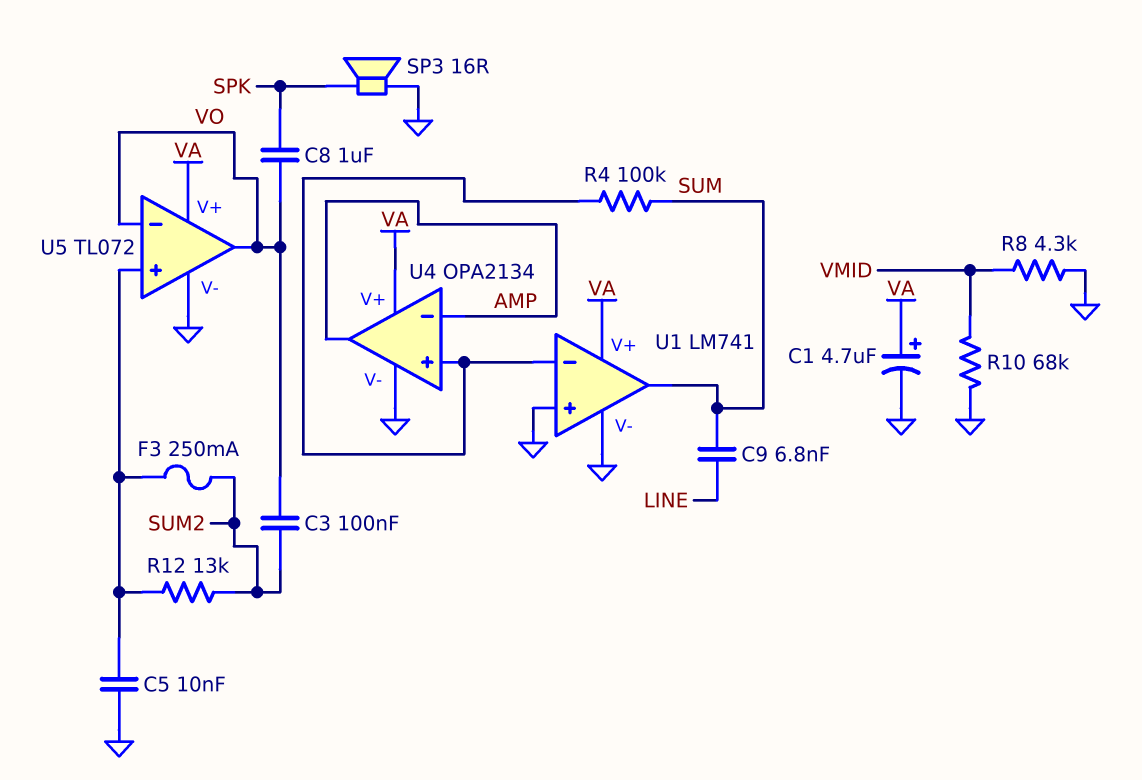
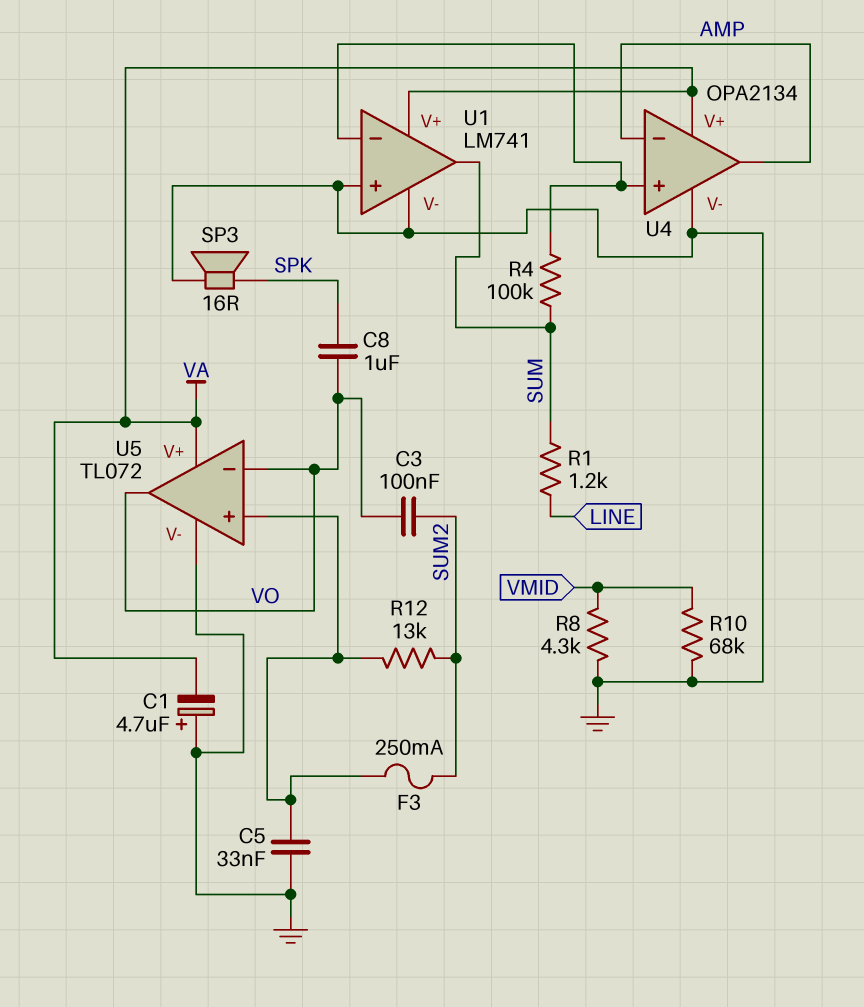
C1: 4.7uF (plus VA, minus GND) -> 4.7uF (plus GND, minus VA)
C5: 10nF (GND, U5/in+) -> 33nF (GND, U5/in+)
C9: 6.8nF (LINE, SUM) -> none
R1: none -> 1.2k (LINE, SUM)

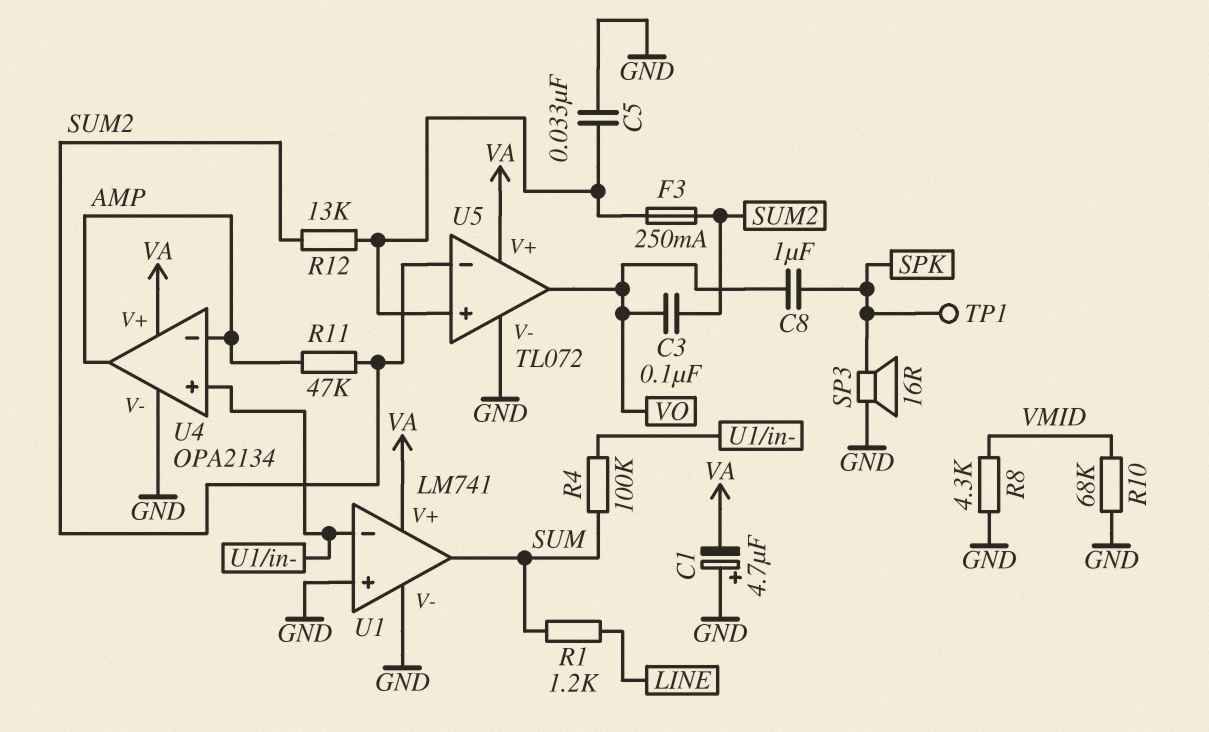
R11: none -> 47k (AMP, SUM2)
TP1: none -> test point (SPK)
U5 pin in-: VO -> SUM2

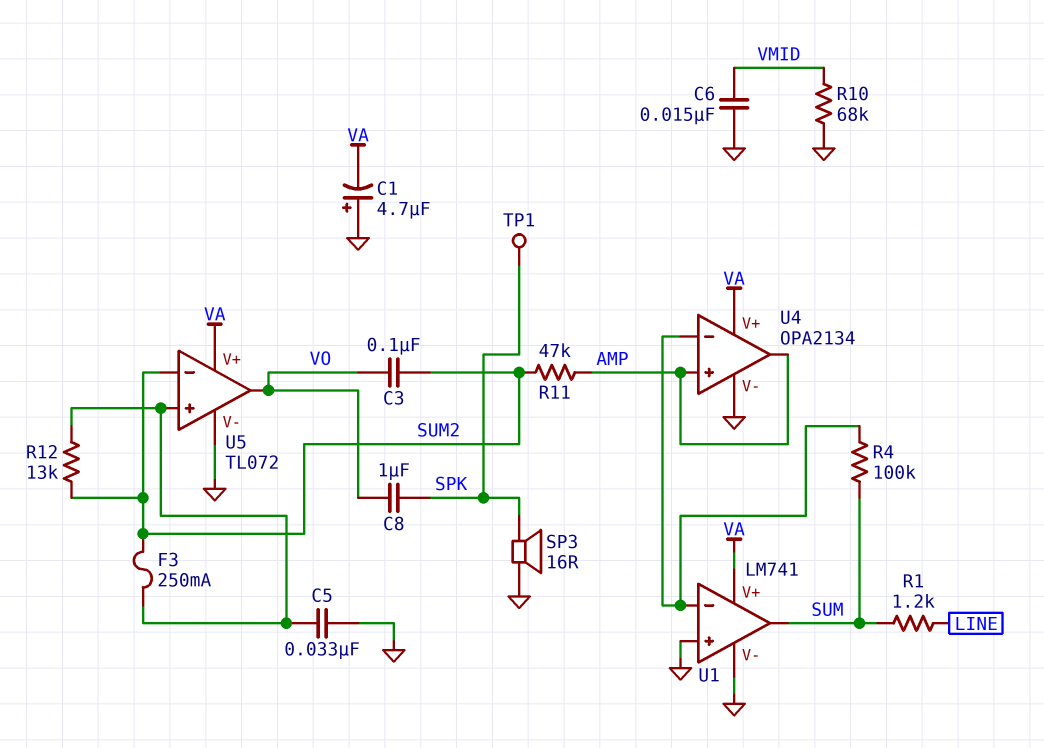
C6: none -> 15nF (GND, VMID)
R8: 4.3k (GND, VMID) -> none
U4 pin in+: U1/in- -> AMP
U4 pin in-: AMP -> U1/in-

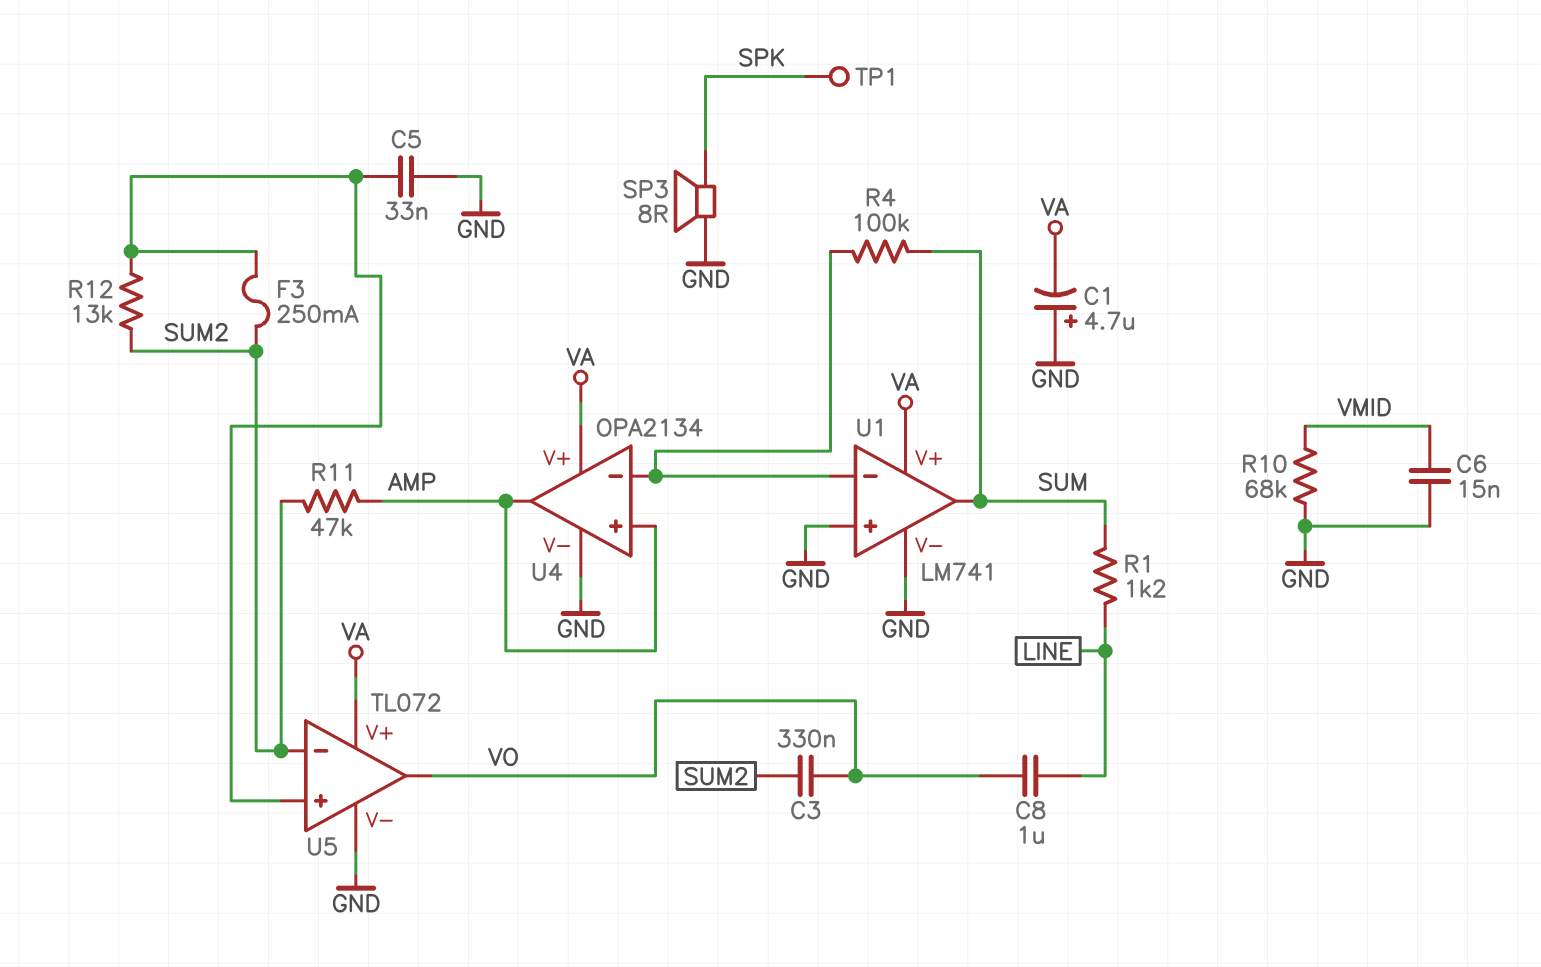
C3: 100nF (SUM2, VO) -> 330nF (SUM2, VO)
C8: 1uF (SPK, VO) -> 1uF (LINE, VO)
SP3: speaker 16R (GND, SPK) -> speaker 8R (GND, SPK)

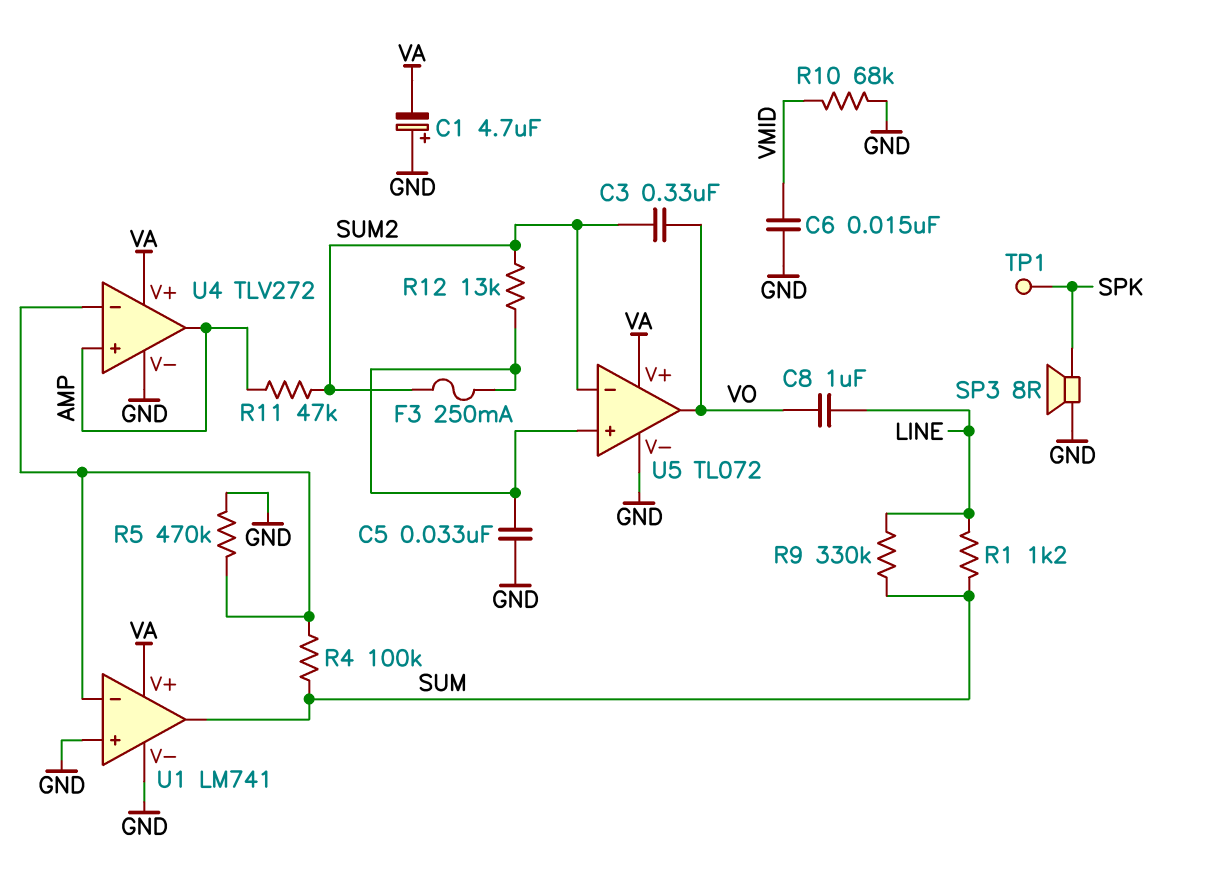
R5: none -> 470k (GND, U1/in-)
R9: none -> 330k (LINE, SUM)
U4: OPA2134 -> TLV272

